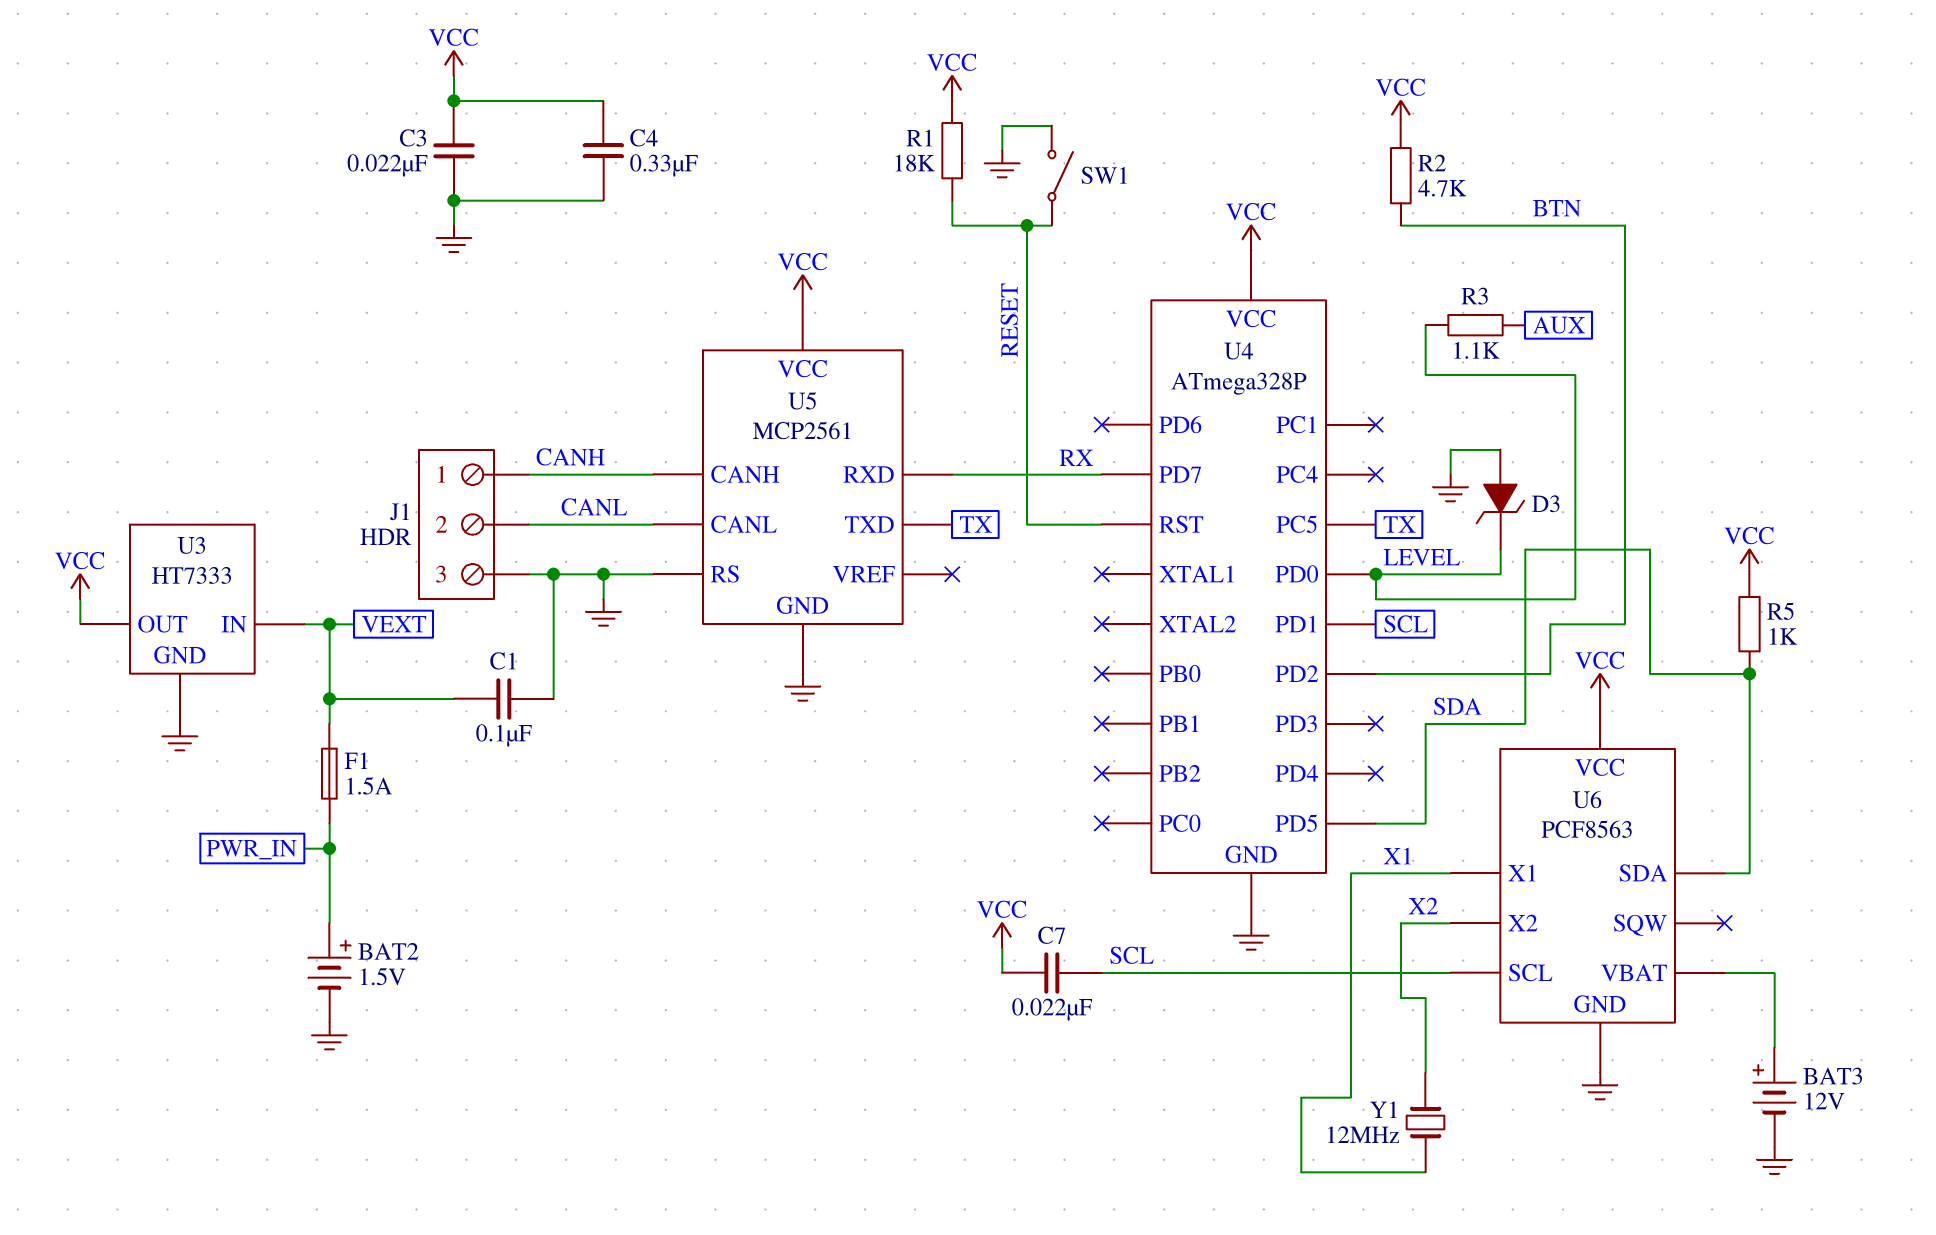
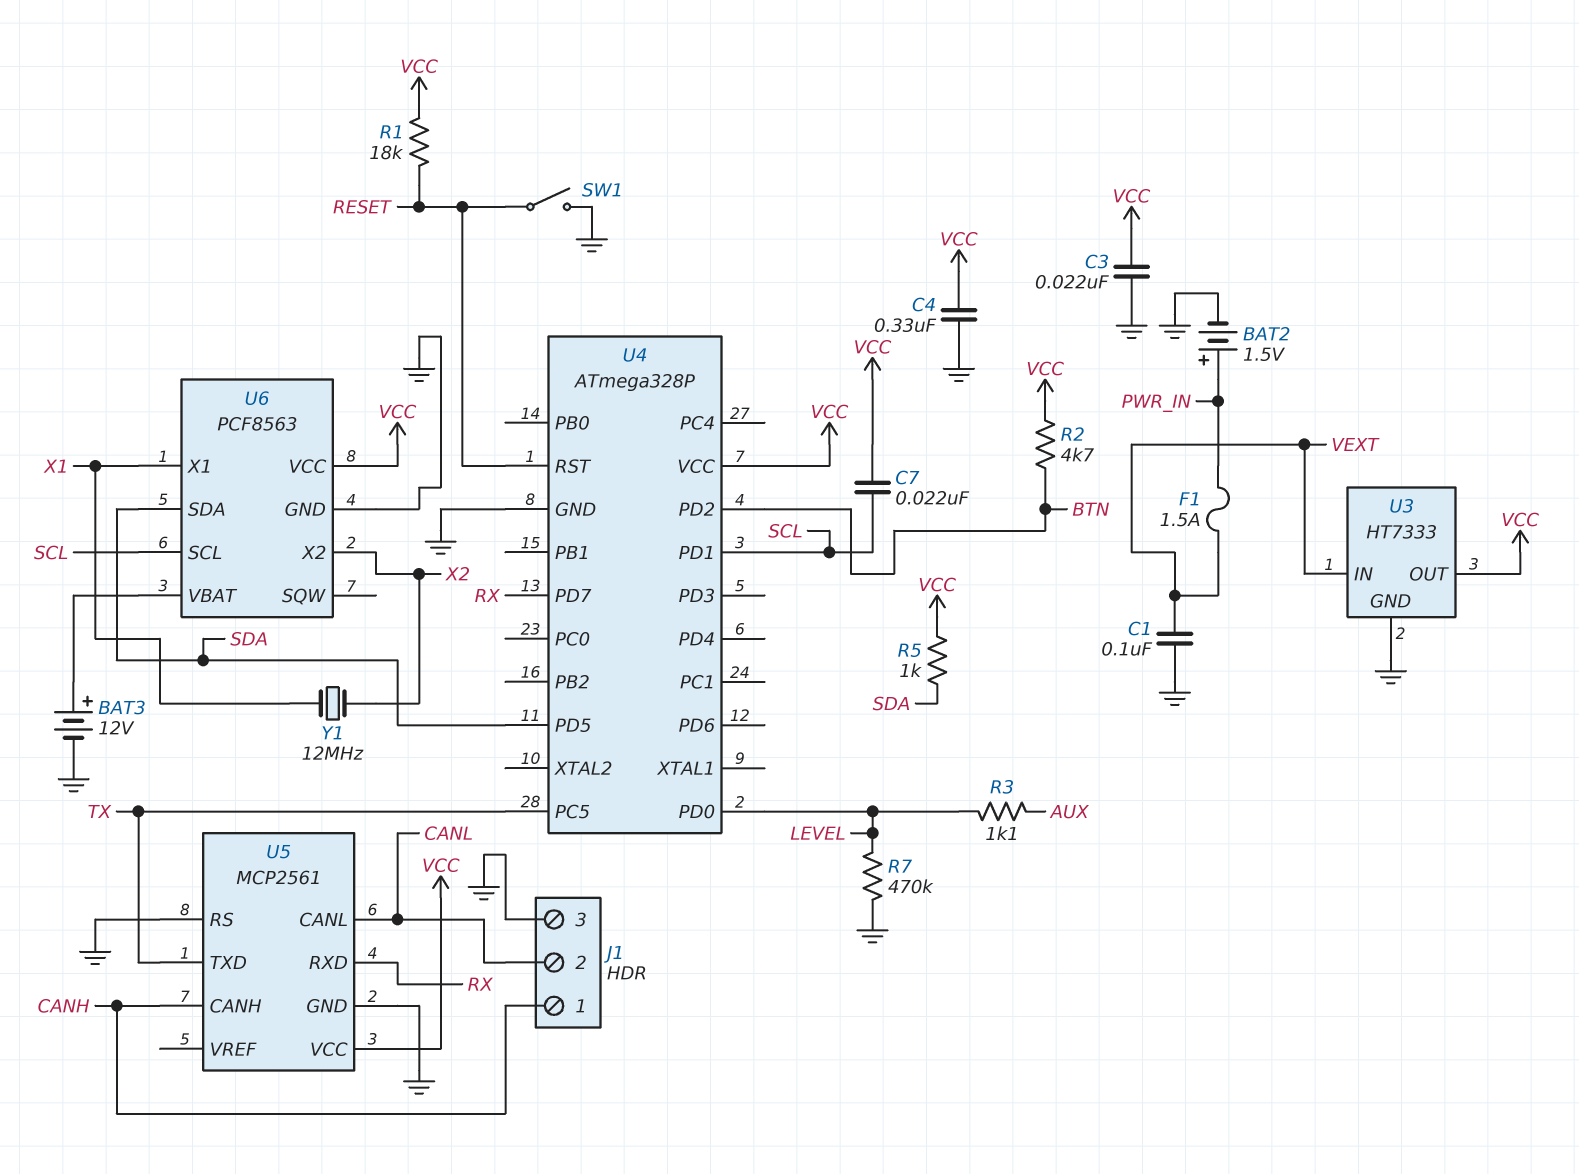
D3: zener (A GND, K LEVEL) -> none
R7: none -> 470k (GND, LEVEL)

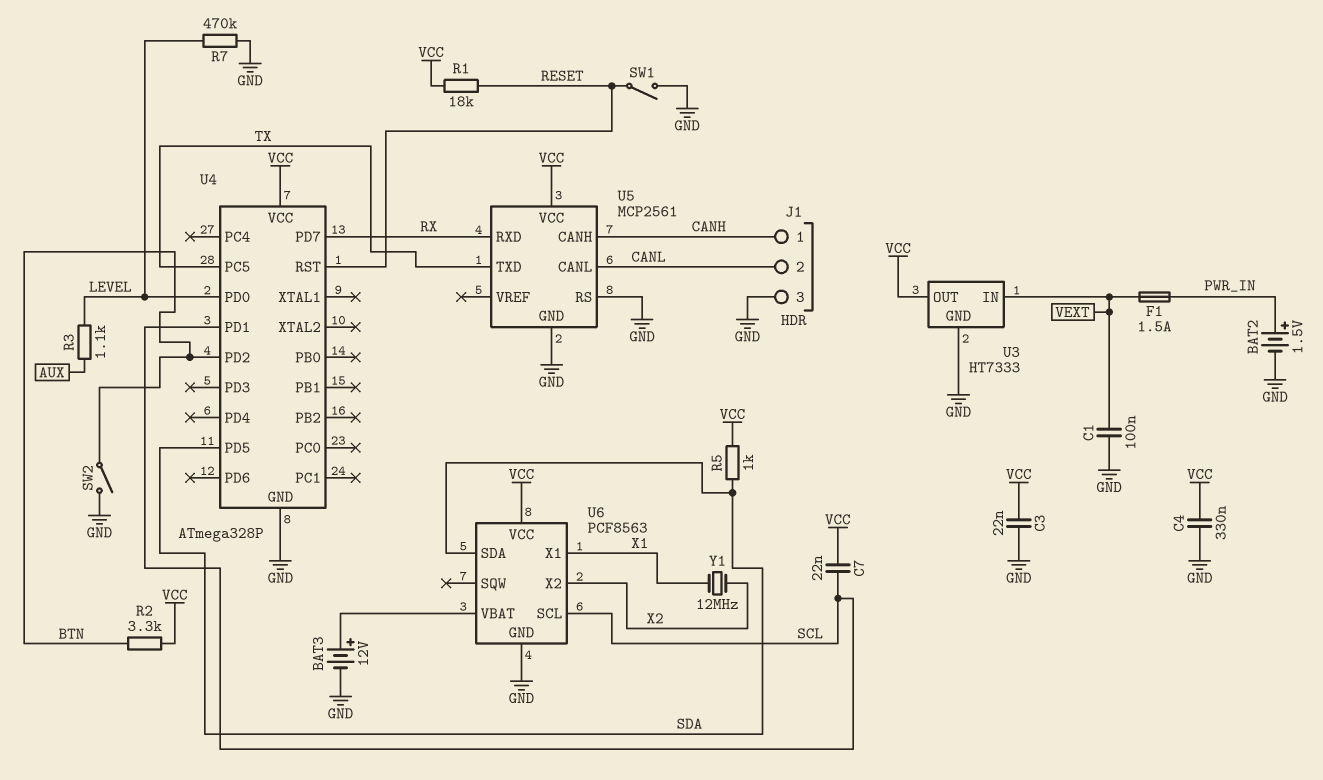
R2: 4.7k (BTN, VCC) -> 3.3k (BTN, VCC)
SW2: none -> switch (BTN, GND)

